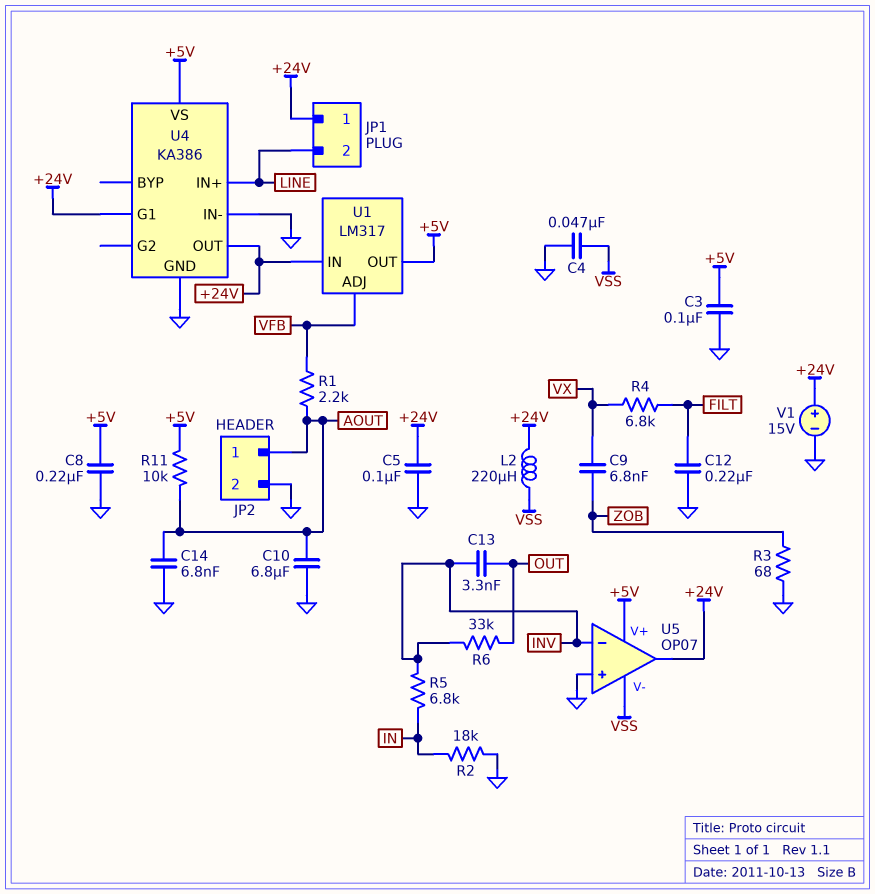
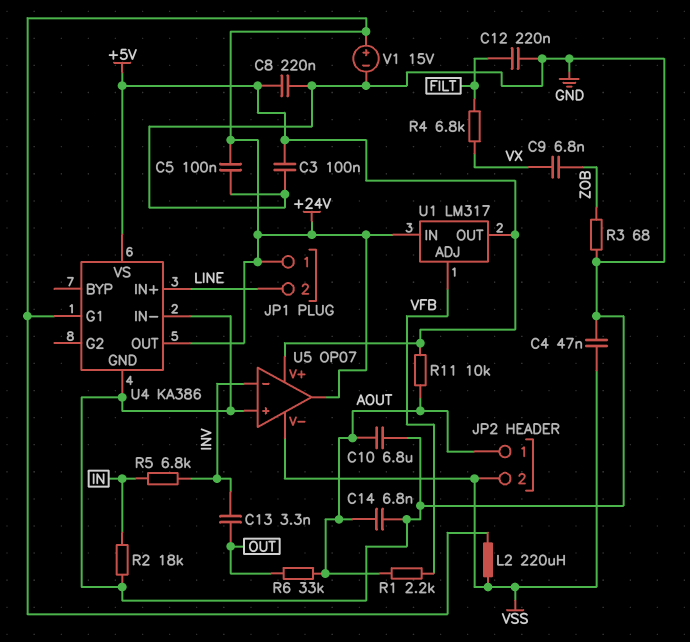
JP2 pin 2: GND -> VSS
R6: 33k (INV, OUT) -> 33k (AOUT, OUT)

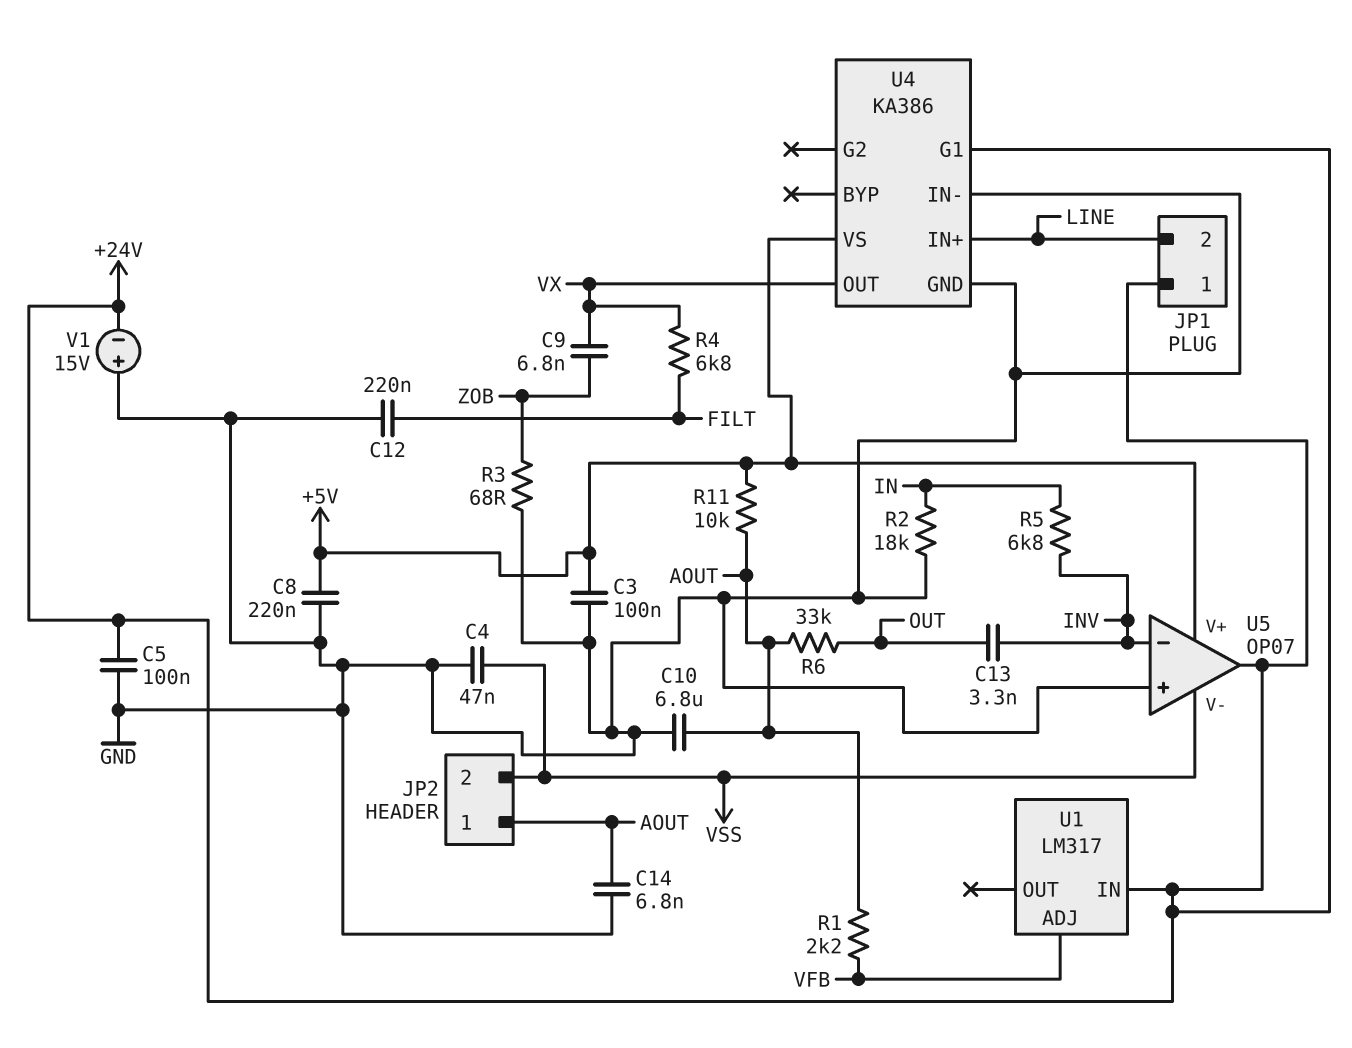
L2: 220uH (+24V, VSS) -> none
U1 pin OUT: +5V -> none
U4 pin OUT: +24V -> VX
V1: 15V (plus +24V, minus GND) -> 15V (plus GND, minus +24V)

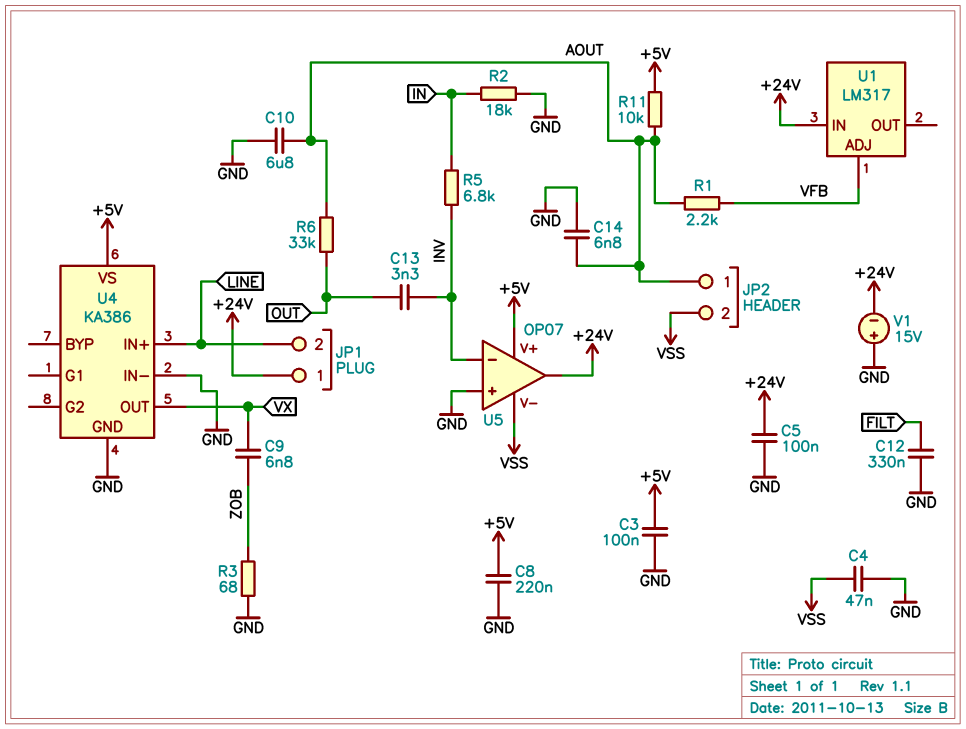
C12: 220nF (FILT, GND) -> 330nF (FILT, GND)
R4: 6.8k (FILT, VX) -> none
U4 pin G1: +24V -> none

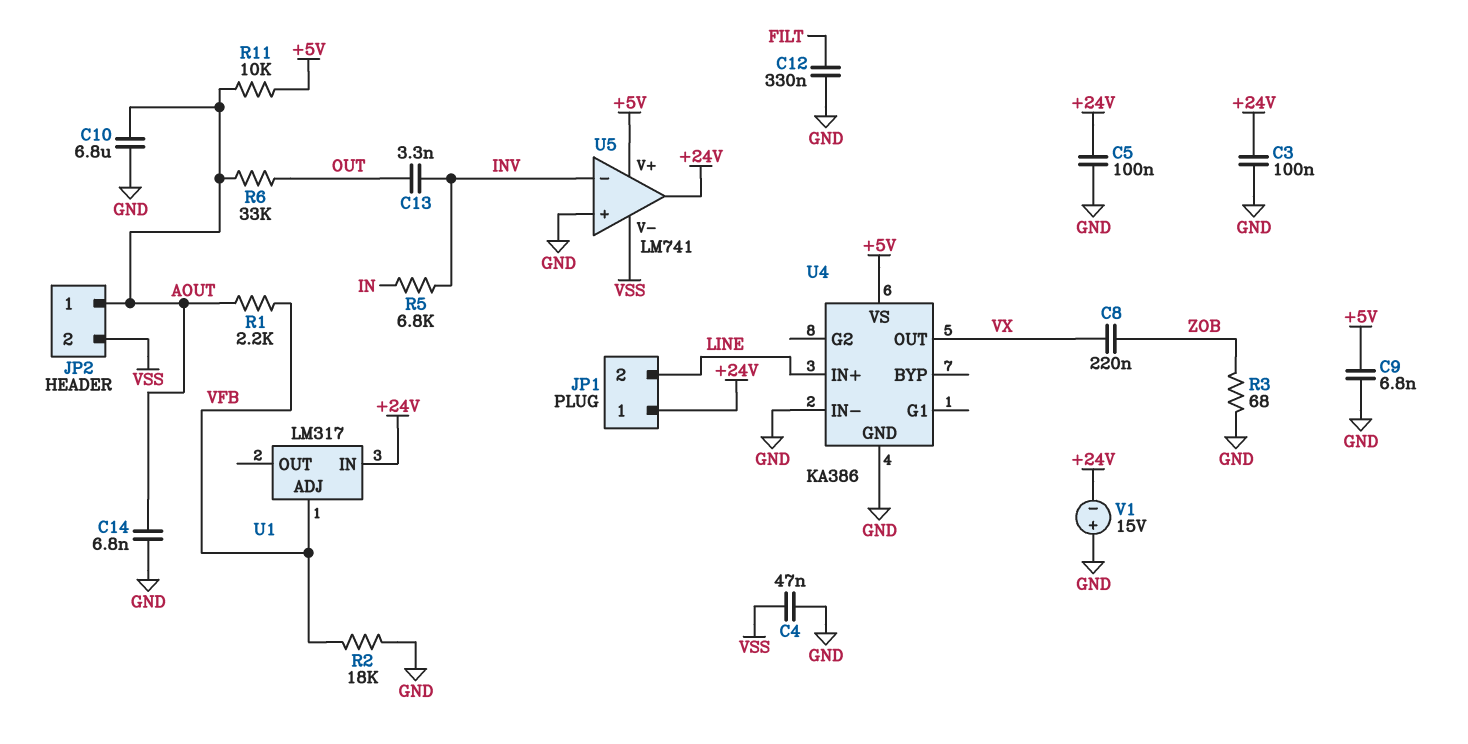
C3: 100nF (+5V, GND) -> 100nF (+24V, GND)
C8: 220nF (+5V, GND) -> 220nF (VX, ZOB)
C9: 6.8nF (VX, ZOB) -> 6.8nF (+5V, GND)
R2: 18k (GND, IN) -> 18k (GND, VFB)
U5: OP07 -> LM741

